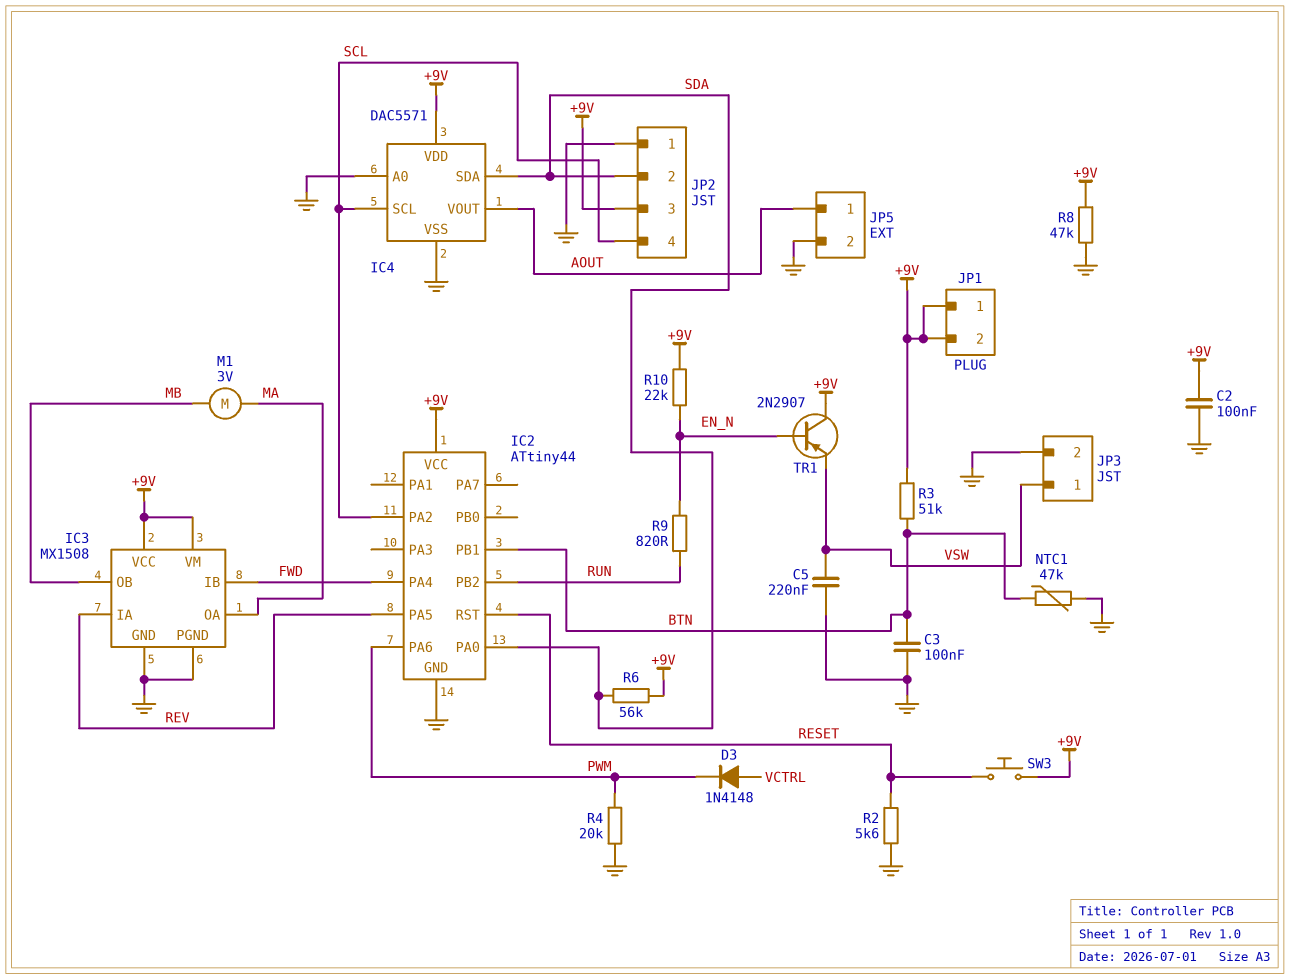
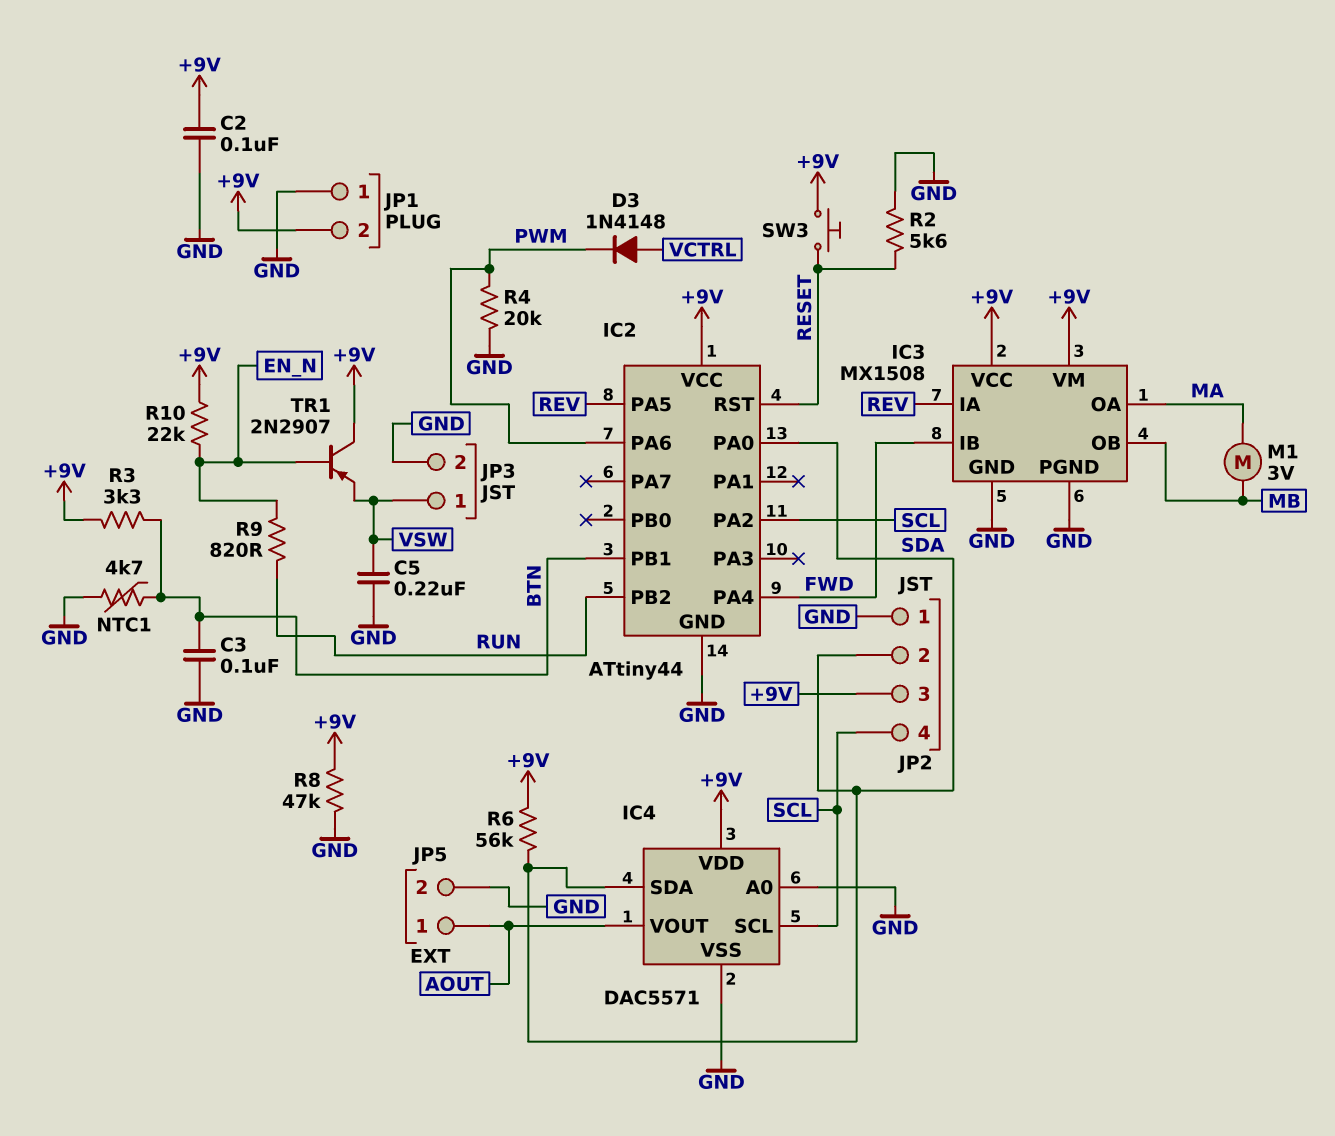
JP1 pin 1: +9V -> GND
NTC1: 47k (BTN, GND) -> 4.7k (BTN, GND)
R3: 51k (+9V, BTN) -> 3.3k (+9V, BTN)

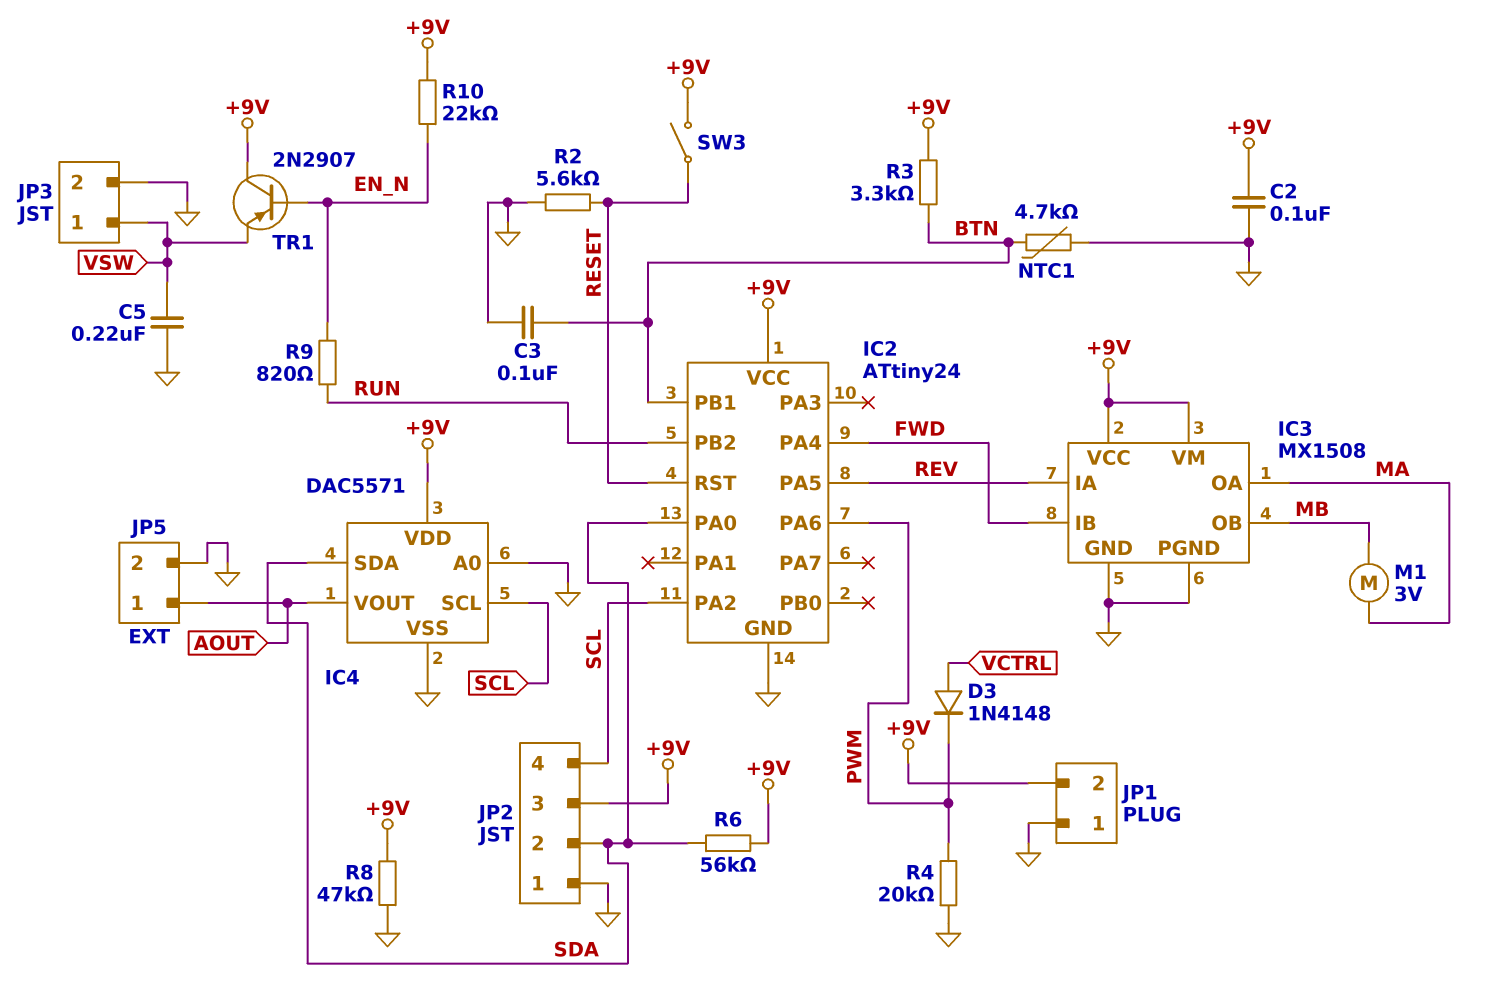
IC2: ATtiny44 -> ATtiny24
SW3: button (+9V, RESET) -> switch (+9V, RESET)

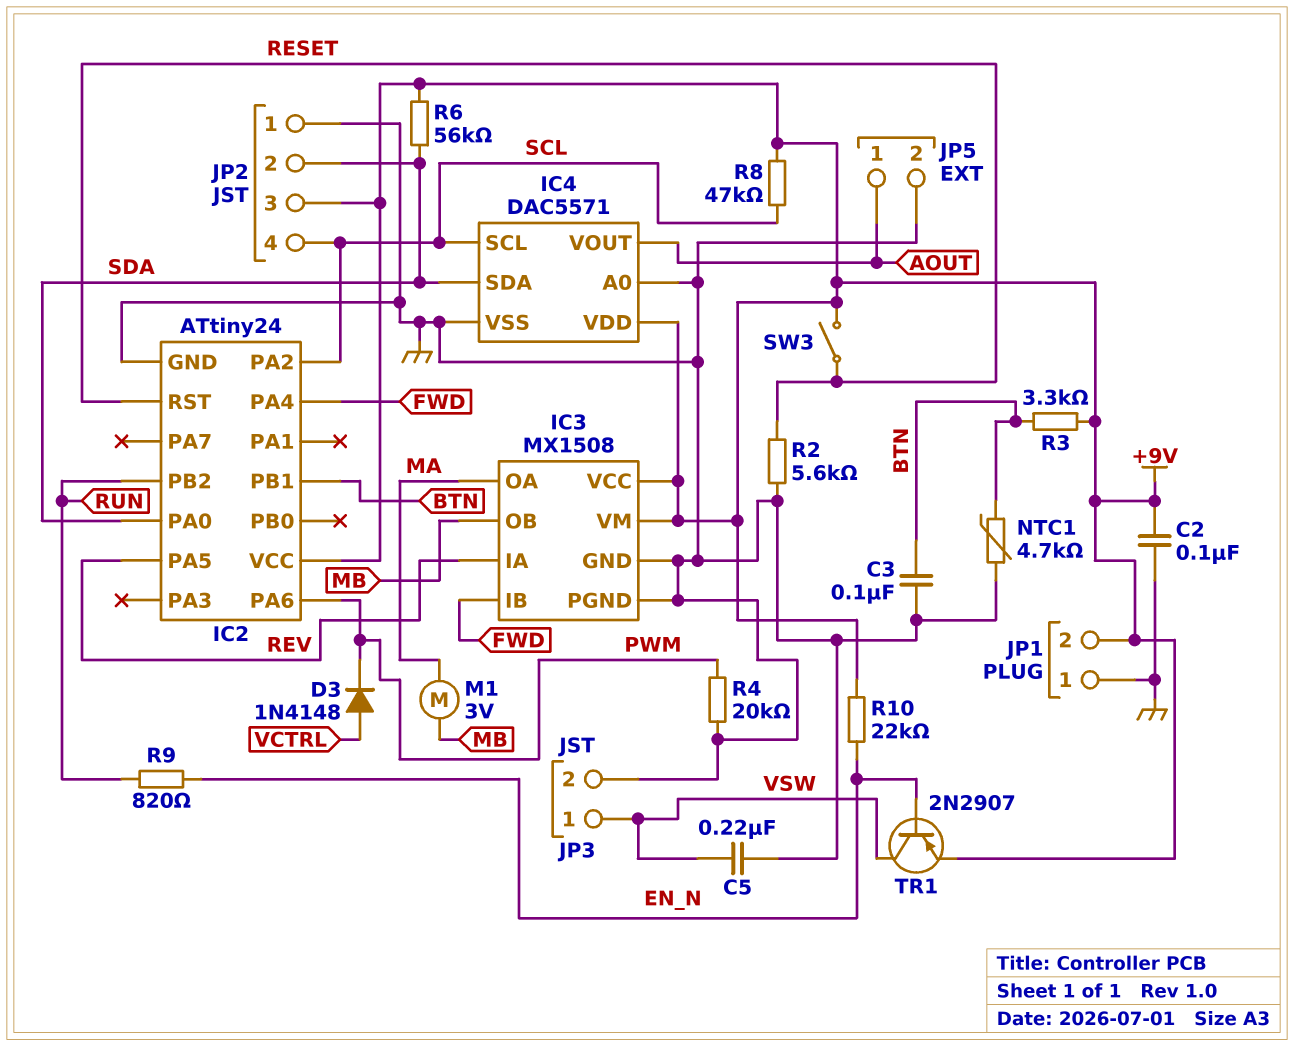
R8: 47k (+9V, GND) -> 47k (+9V, SCL)
TR1: PNP 2N2907 (B EN_N, C +9V, E VSW) -> PNP 2N2907 (B EN_N, C VSW, E +9V)

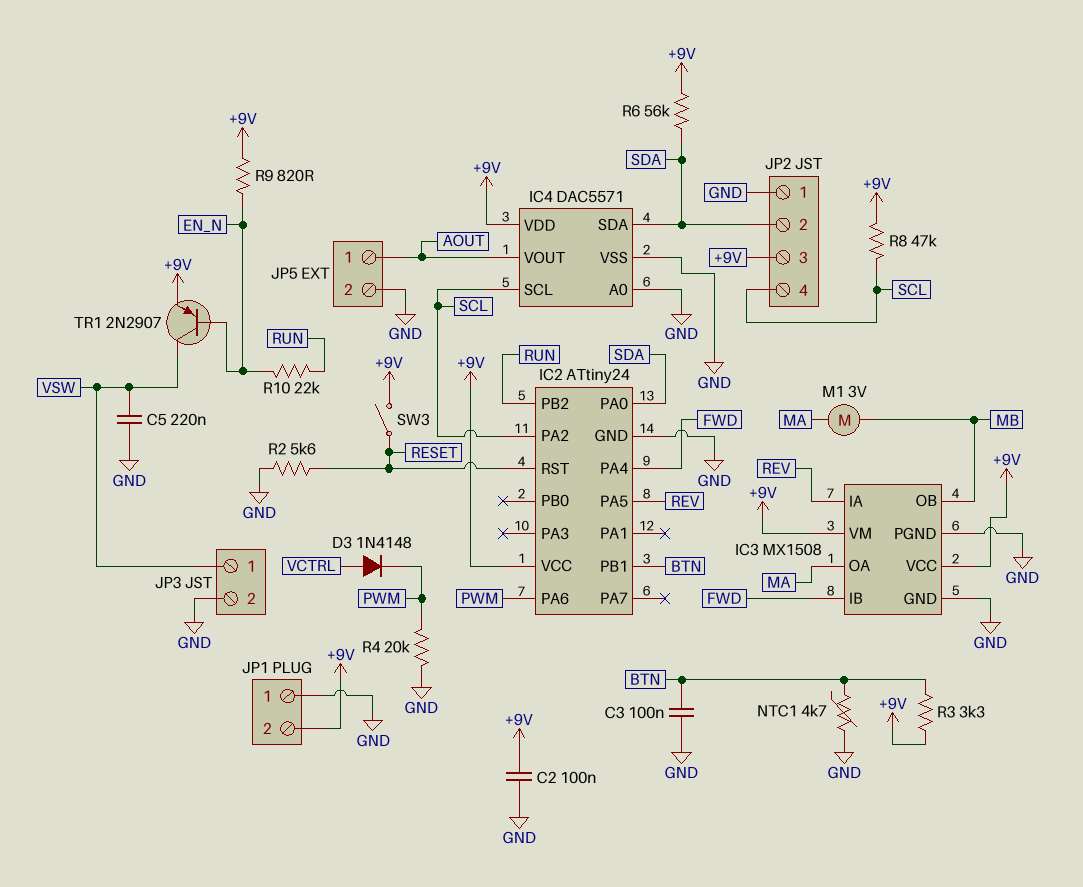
R9: 820 (EN_N, RUN) -> 820 (+9V, EN_N)
R10: 22k (+9V, EN_N) -> 22k (EN_N, RUN)

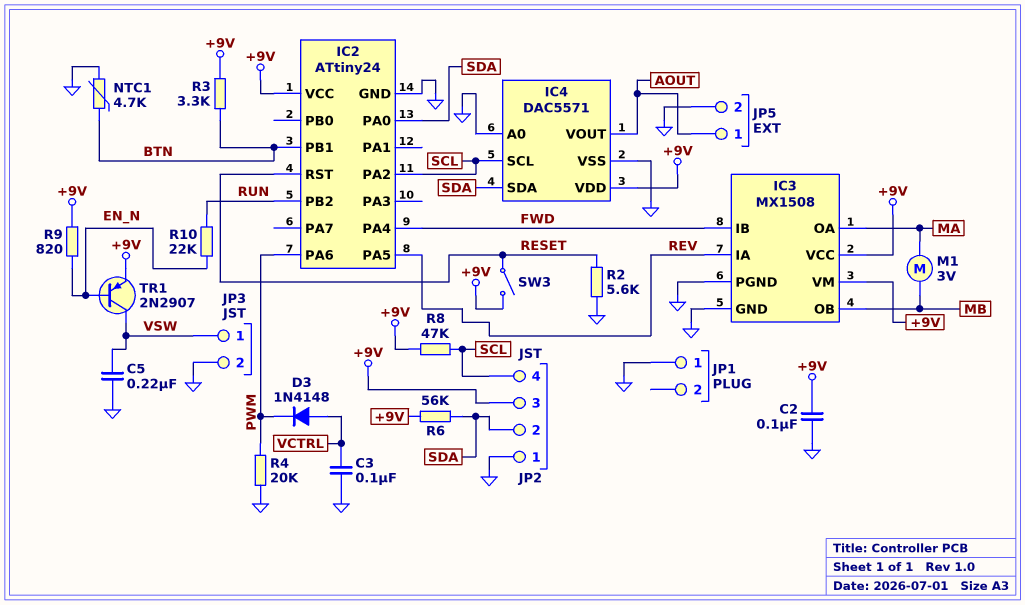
C3: 100nF (BTN, GND) -> 100nF (GND, VCTRL)
JP1 pin 2: +9V -> none

